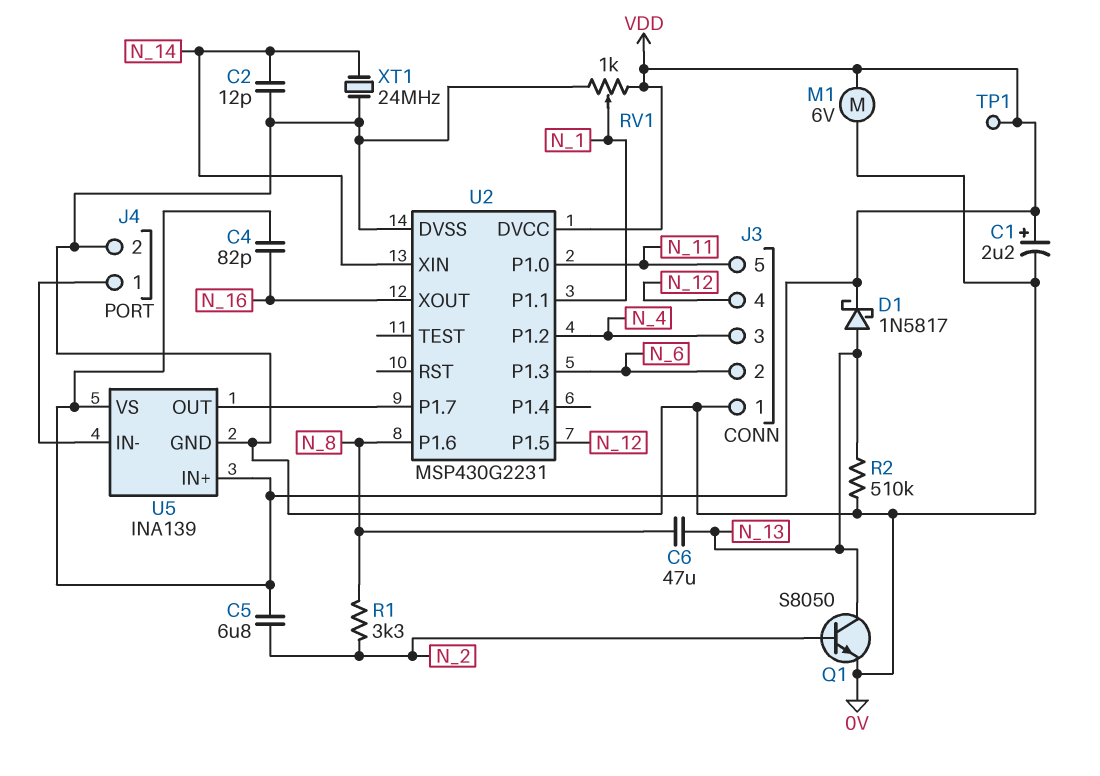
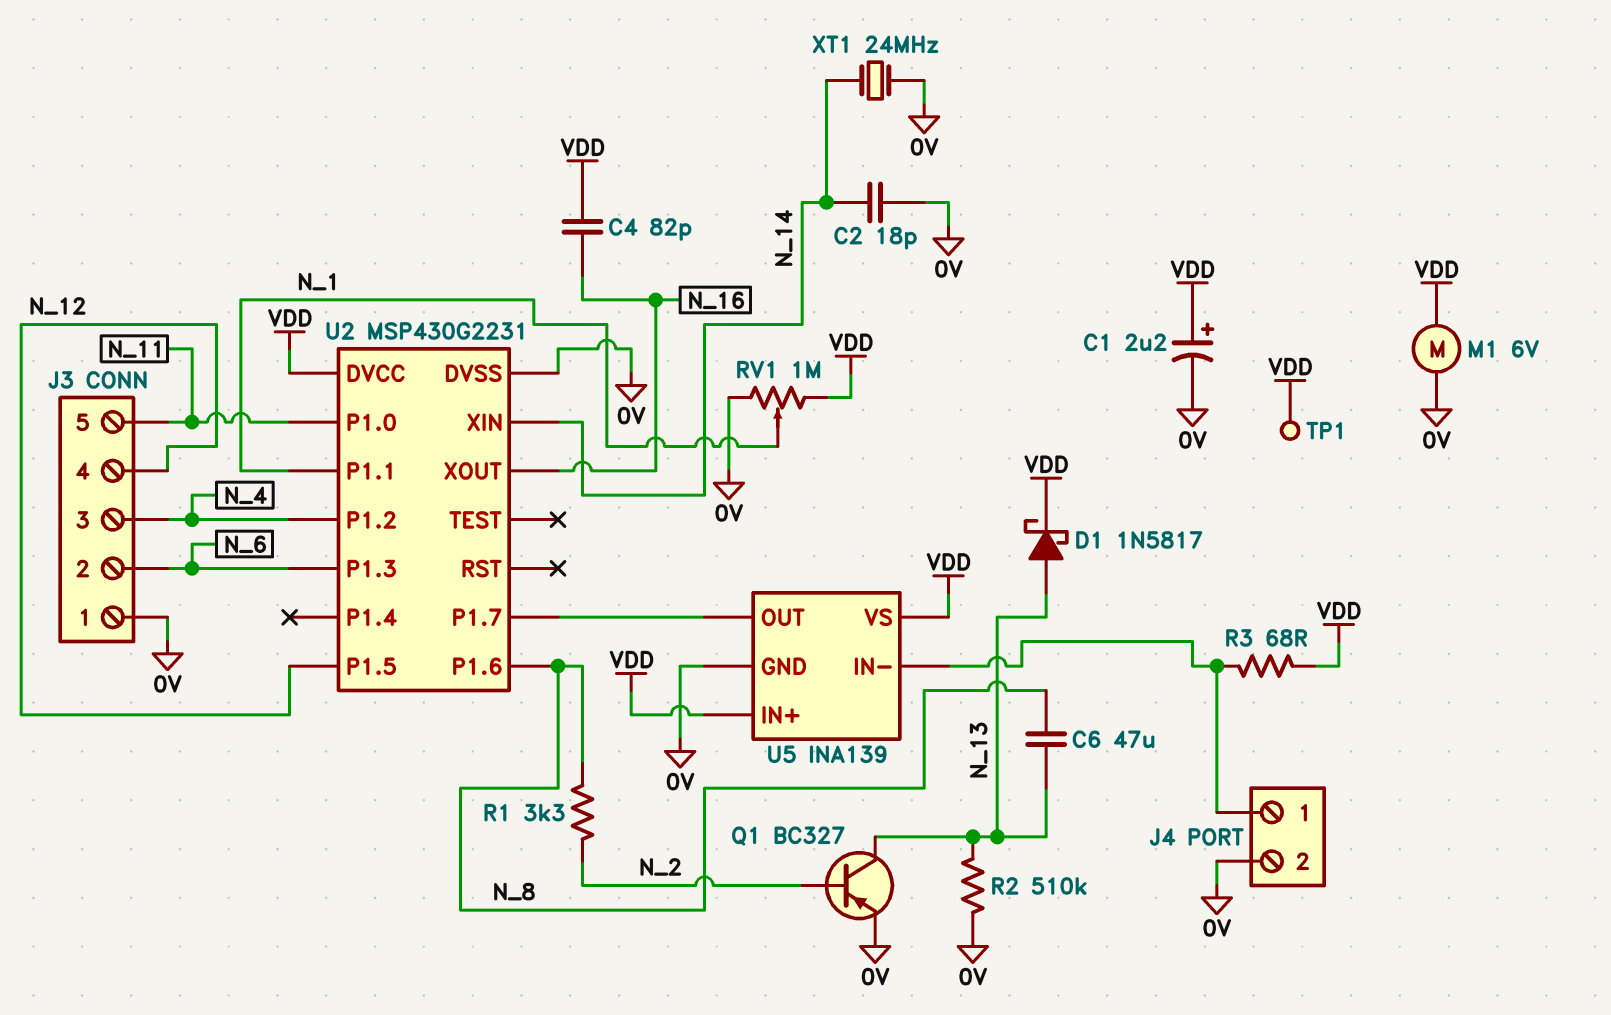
C2: 12pF (0V, N_14) -> 18pF (0V, N_14)
C5: 6.8uF (N_2, VDD) -> none
Q1: NPN S8050 (B N_2, C N_13, E 0V) -> PNP BC327 (B N_2, C N_13, E 0V)
R3: none -> 68 (J4/1, VDD)
RV1: 1k (0V, VDD, wiper N_1) -> 1M (0V, VDD, wiper N_1)

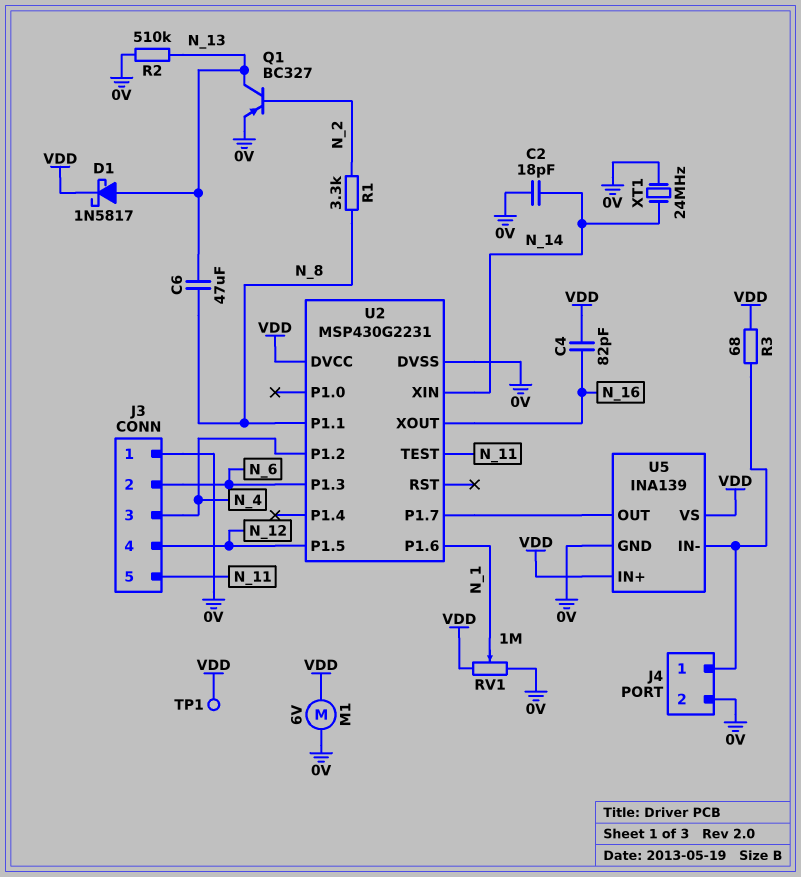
C1: 2.2uF (plus VDD, minus 0V) -> none
U2 pin P1.0: N_11 -> none
U2 pin P1.1: N_1 -> N_8
U2 pin P1.6: N_8 -> N_1
U2 pin TEST: none -> N_11

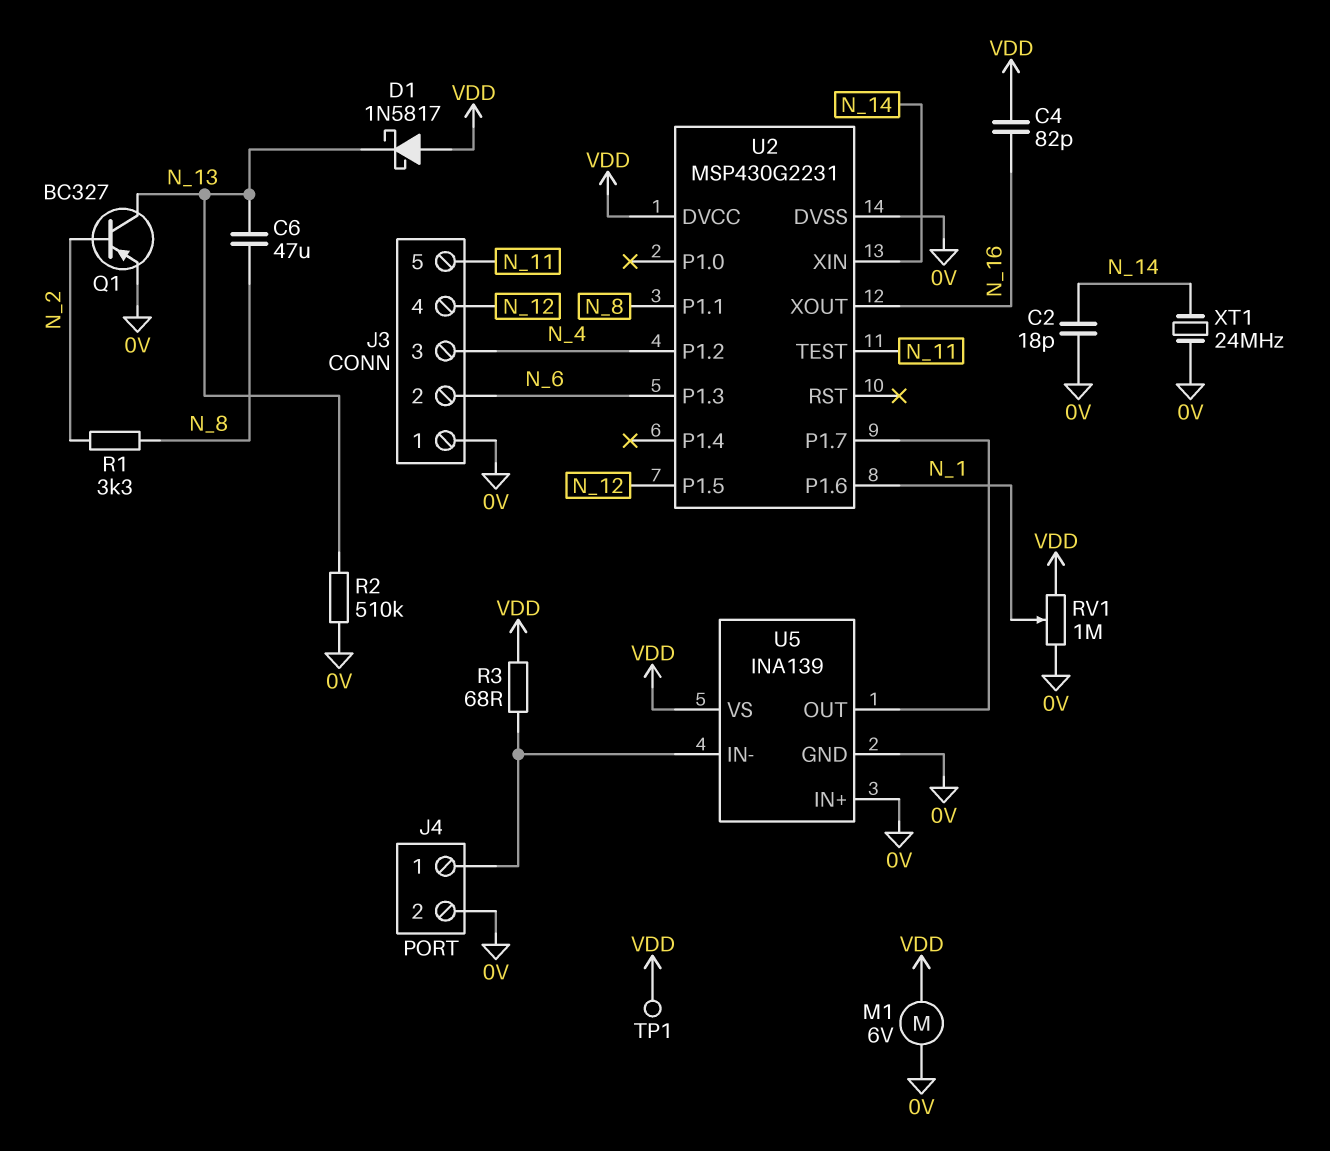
D1: schottky 1N5817 (A N_13, K VDD) -> schottky 1N5817 (A VDD, K N_13)
U5 pin IN+: VDD -> 0V

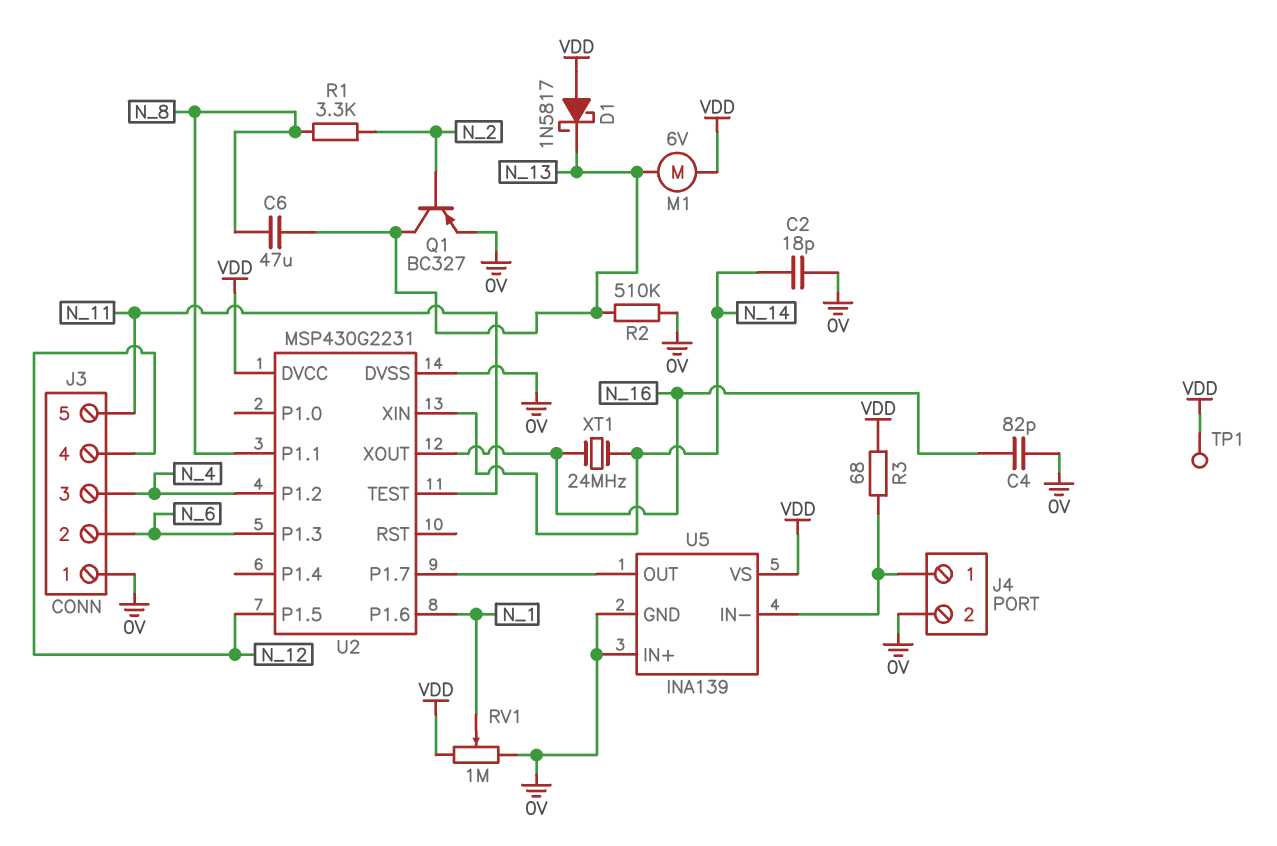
C4: 82pF (N_16, VDD) -> 82pF (0V, N_16)
M1: motor 6V (0V, VDD) -> motor 6V (N_13, VDD)
XT1: 24MHz (0V, N_14) -> 24MHz (N_14, N_16)

